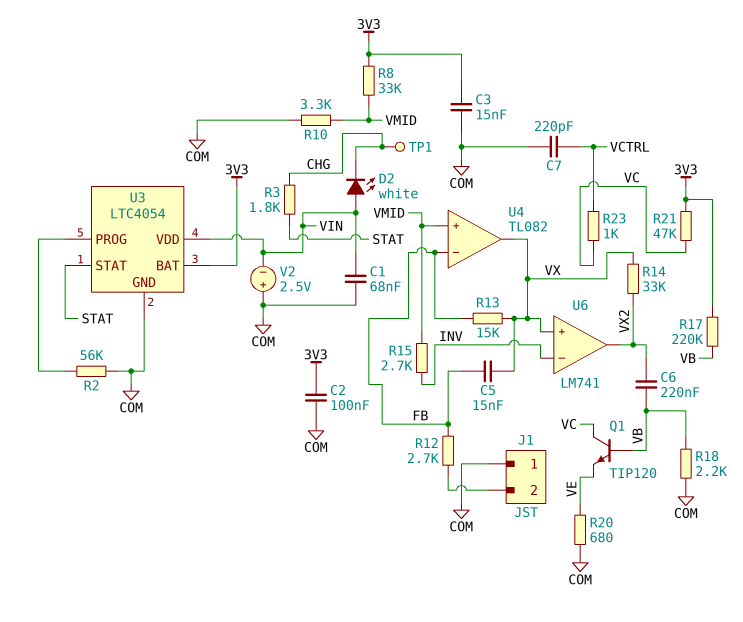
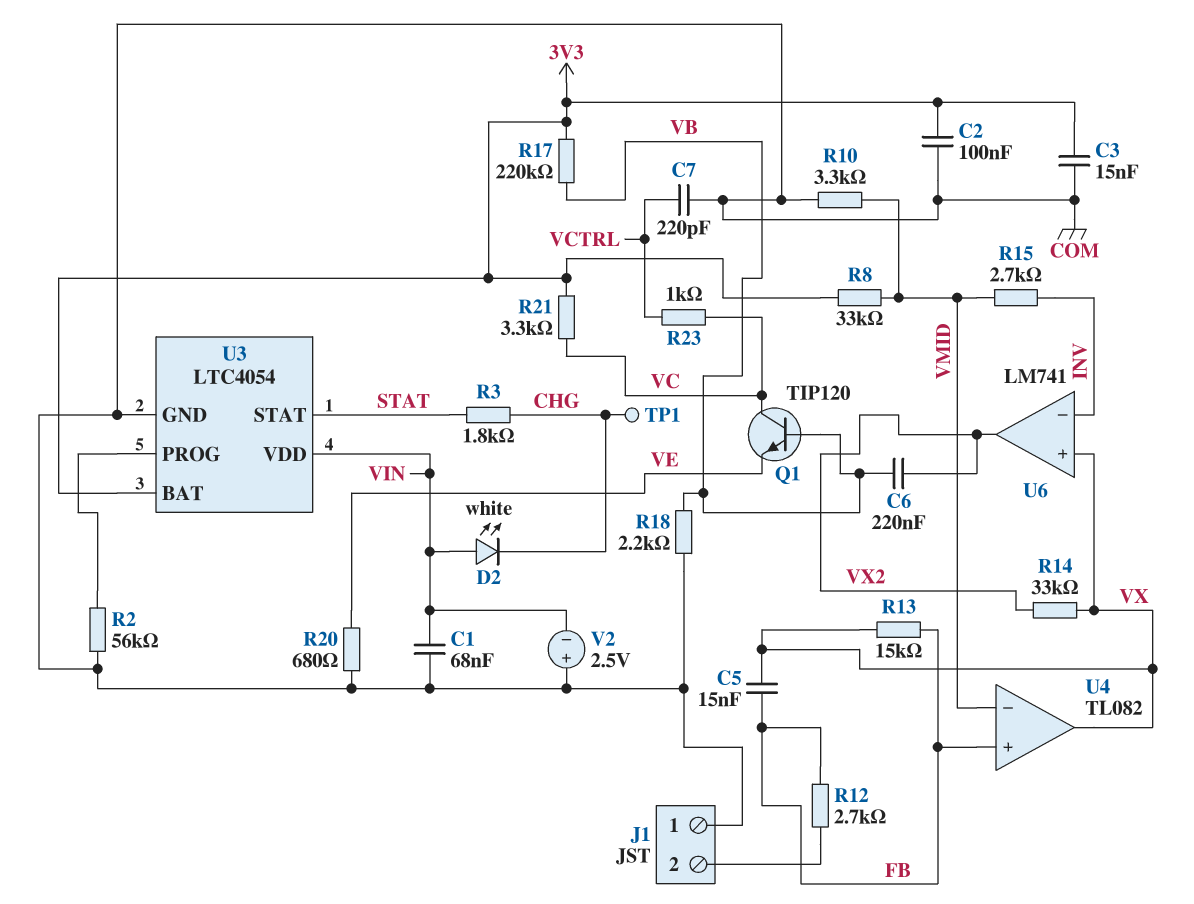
R21: 47k (3V3, VC) -> 3.3k (3V3, VC)
U4 pin in+: VMID -> FB
U4 pin in-: FB -> VMID

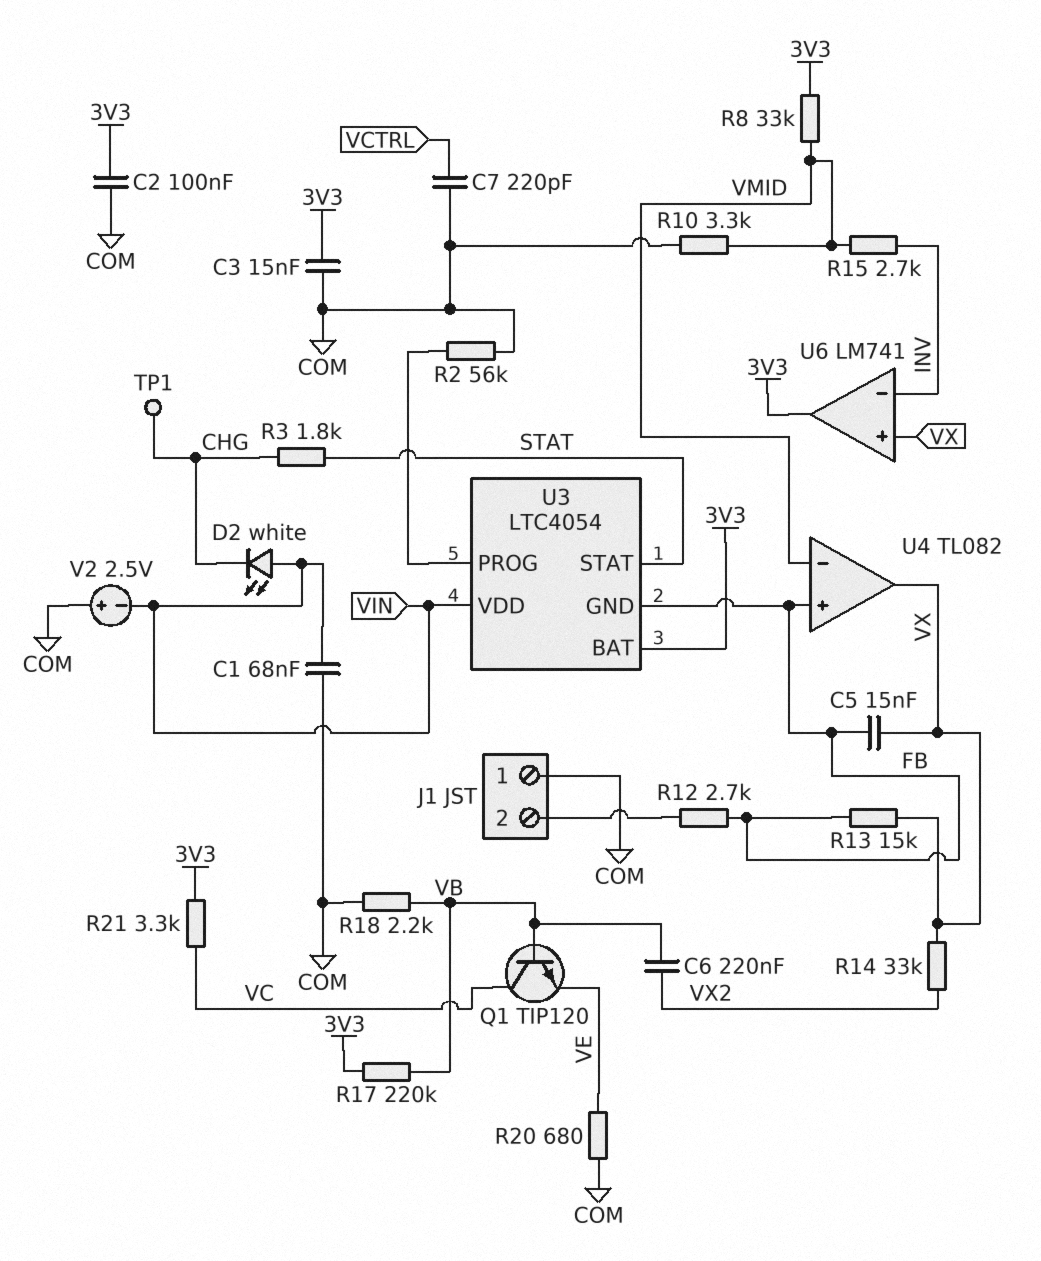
R23: 1k (VC, VCTRL) -> none
U3 pin GND: COM -> FB
U6 pin out: VX2 -> 3V3

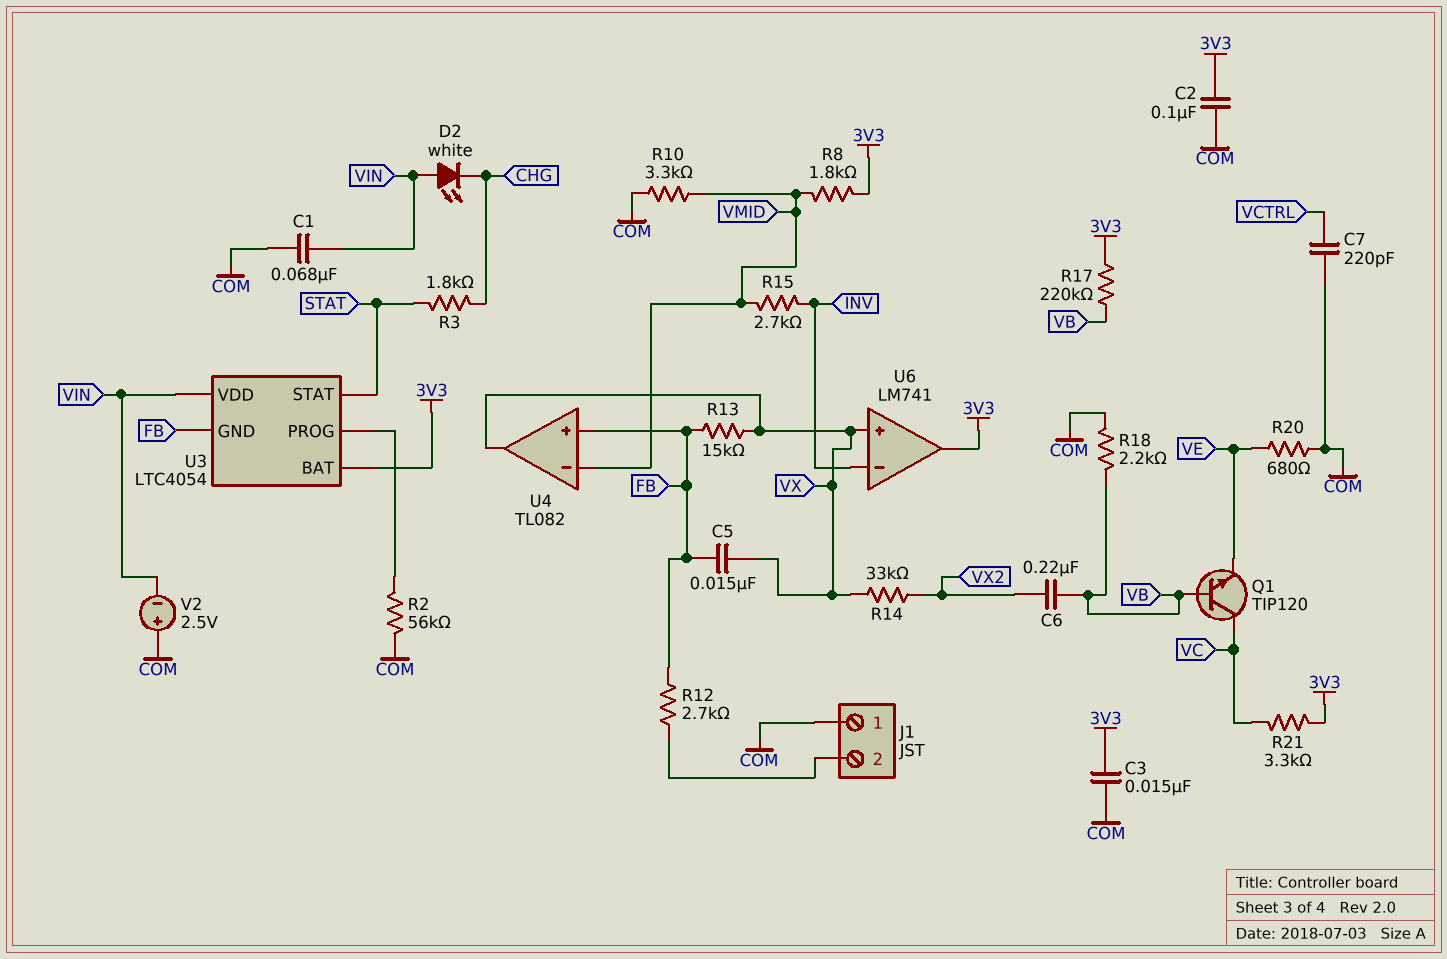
R8: 33k (3V3, VMID) -> 1.8k (3V3, VMID)
TP1: test point (CHG) -> none

